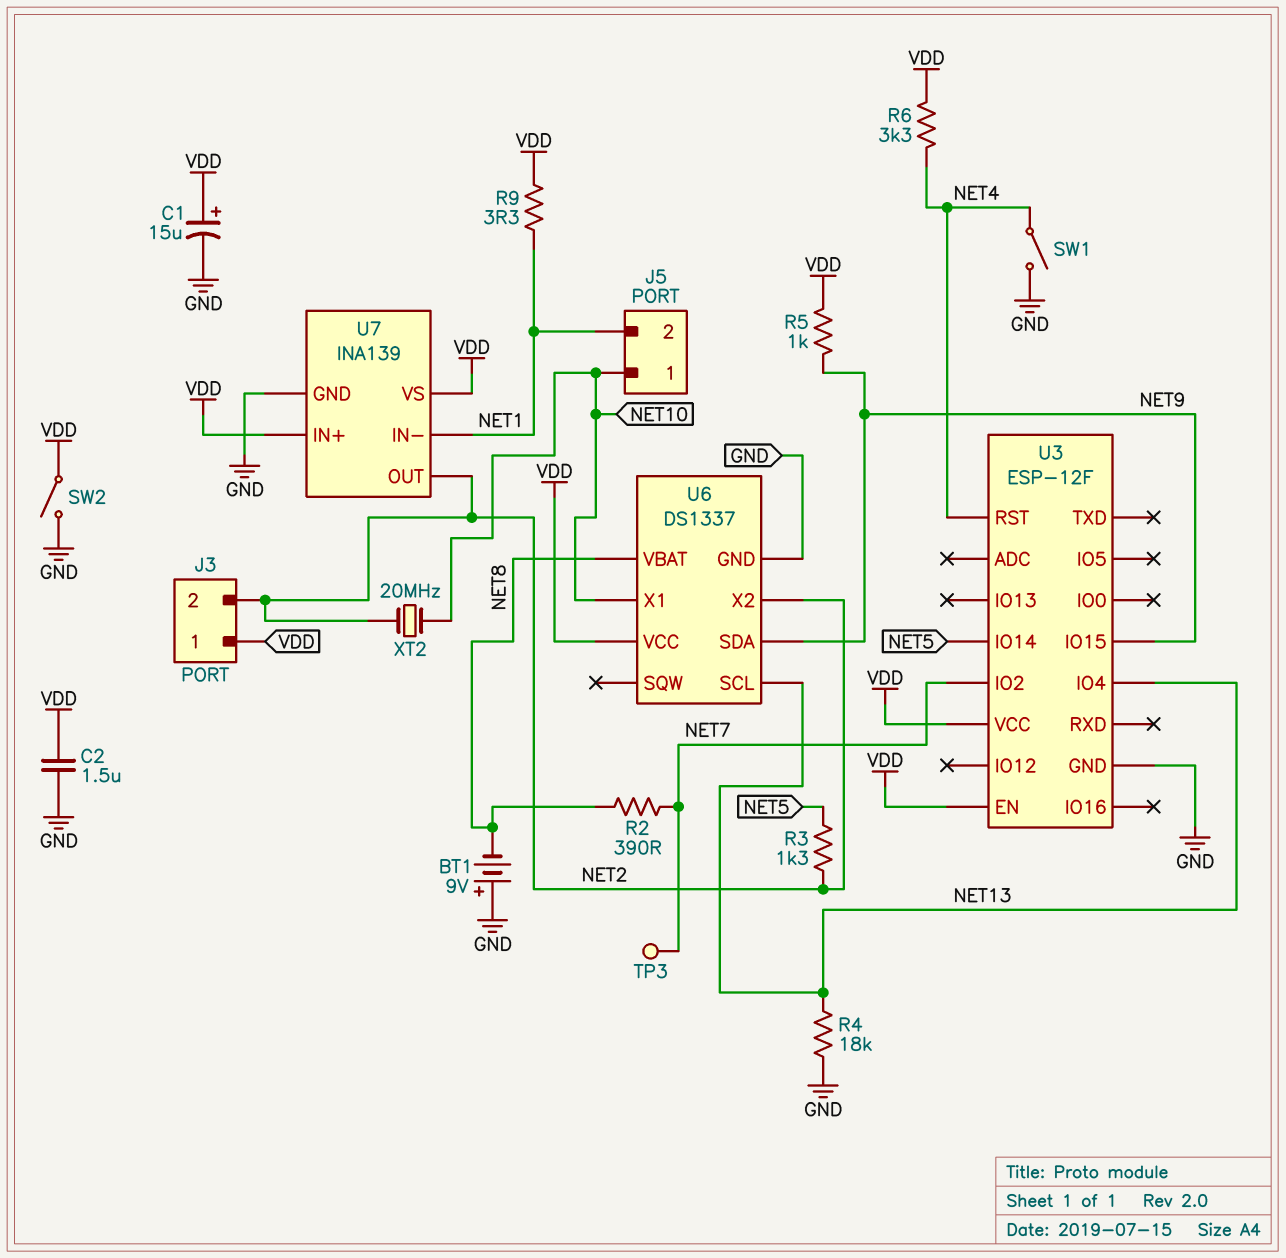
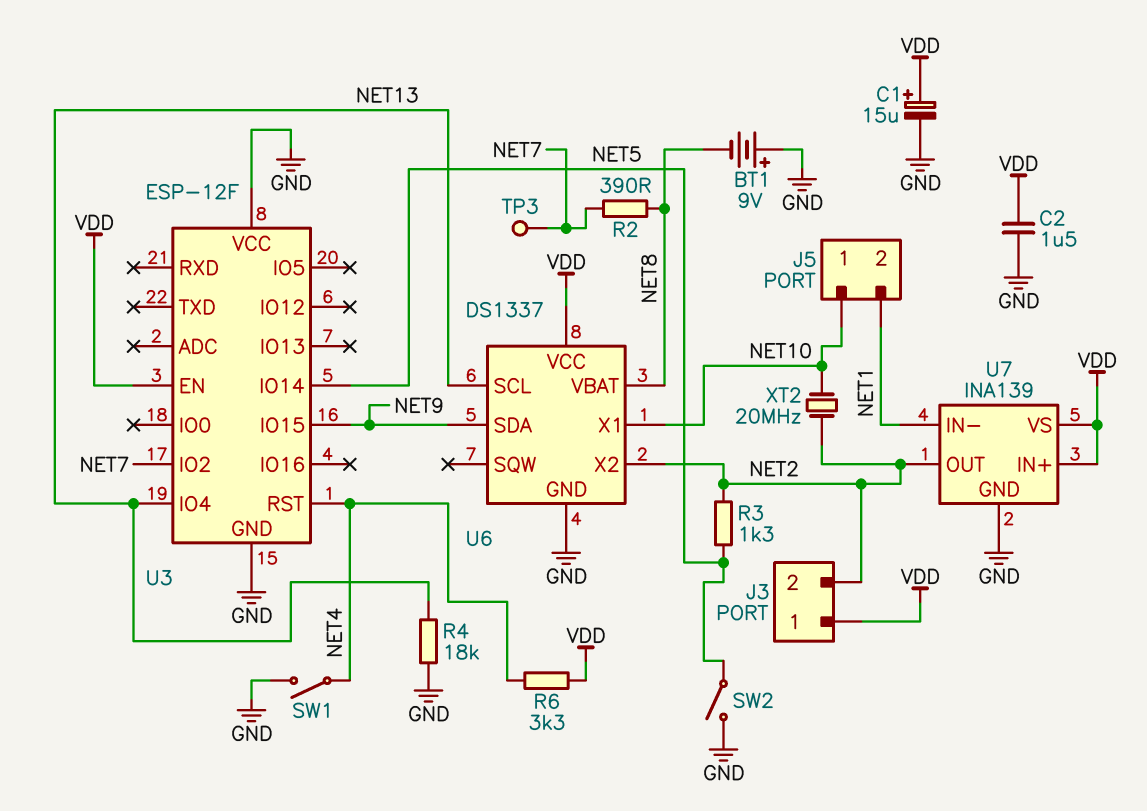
R5: 1k (NET9, VDD) -> none
R9: 3.3 (NET1, VDD) -> none
SW2: switch (GND, VDD) -> switch (GND, NET5)
U3 pin VCC: VDD -> GND

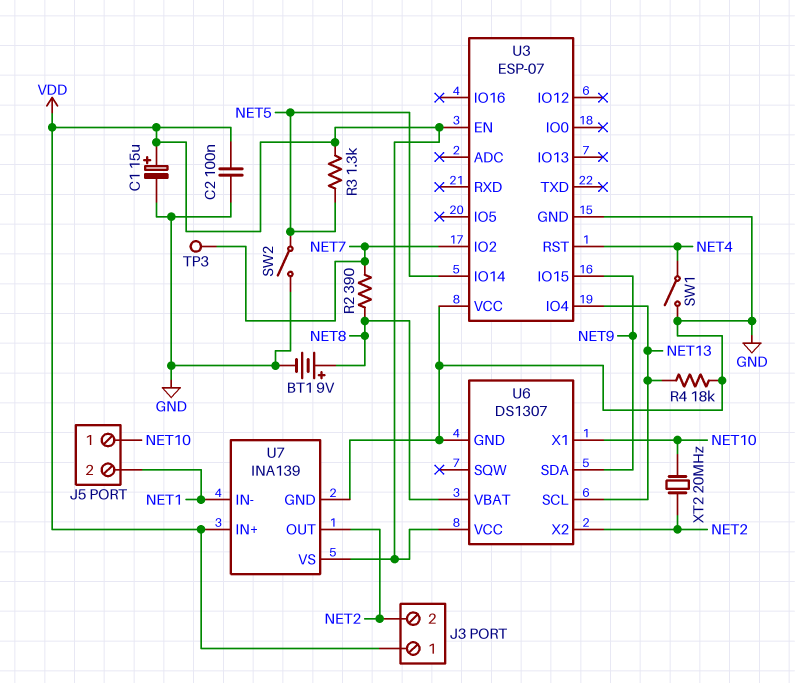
BT1: 9V (plus GND, minus NET8) -> 9V (plus NET8, minus GND)
C2: 1.5uF (GND, VDD) -> 100nF (GND, VDD)
R3: 1.3k (NET2, NET5) -> 1.3k (NET5, VDD)
R6: 3.3k (NET4, VDD) -> none
U3: ESP-12F -> ESP-07
U6: DS1337 -> DS1307

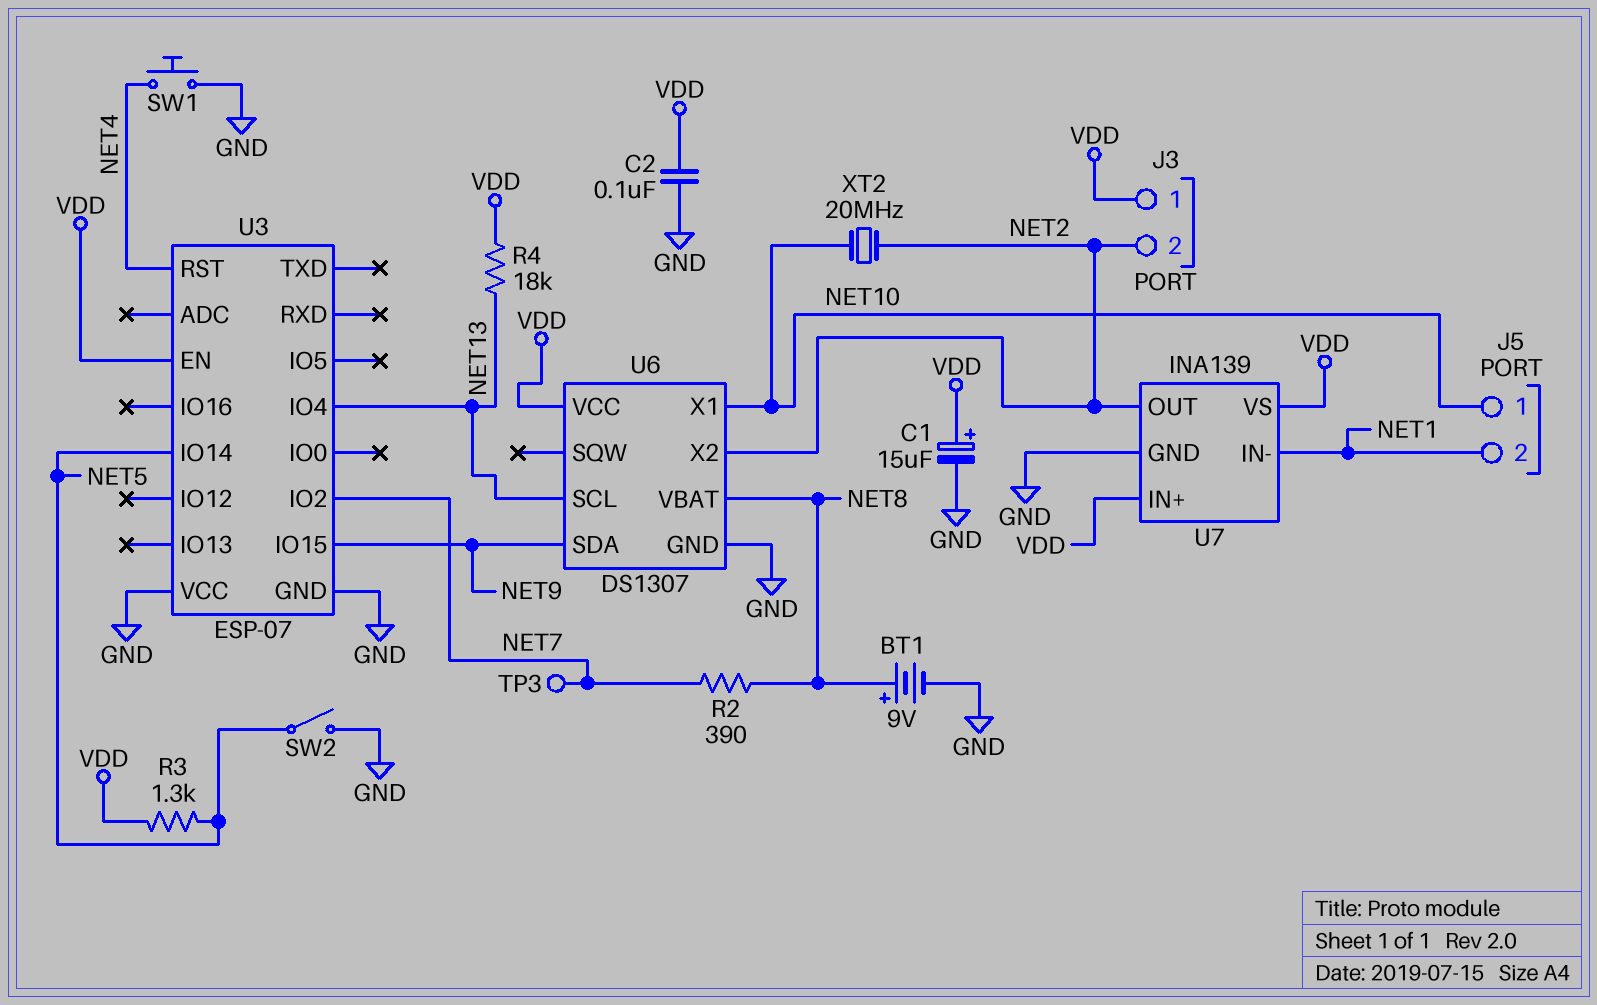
R4: 18k (GND, NET13) -> 18k (NET13, VDD)
SW1: switch (GND, NET4) -> button (GND, NET4)

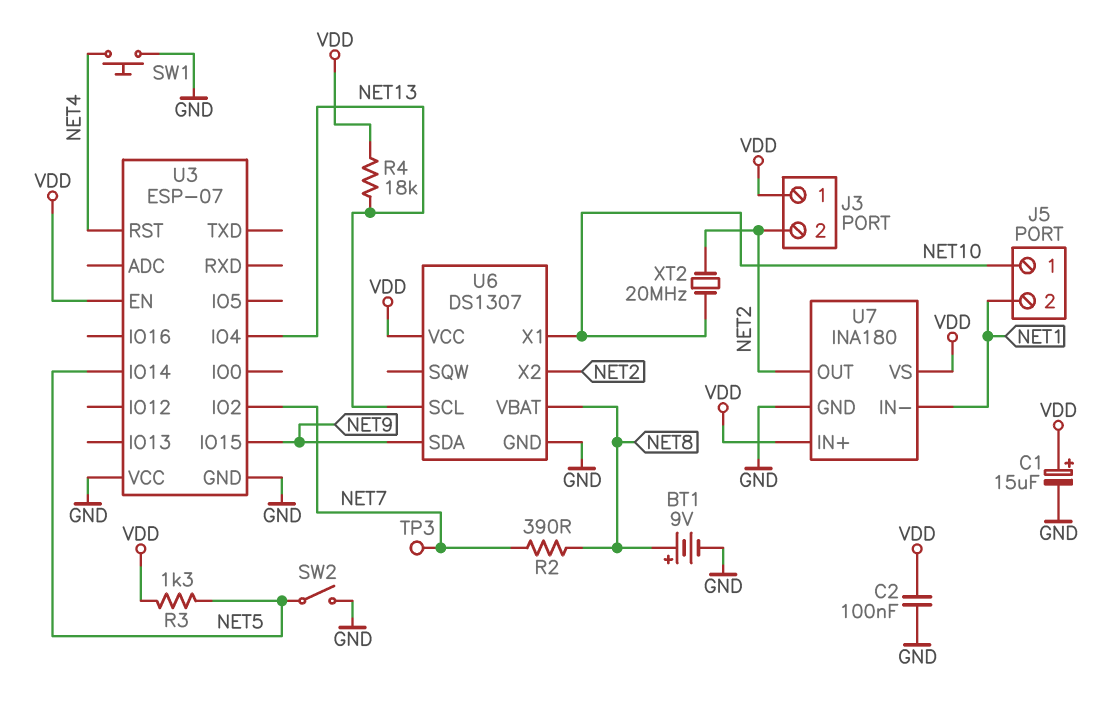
U7: INA139 -> INA180

